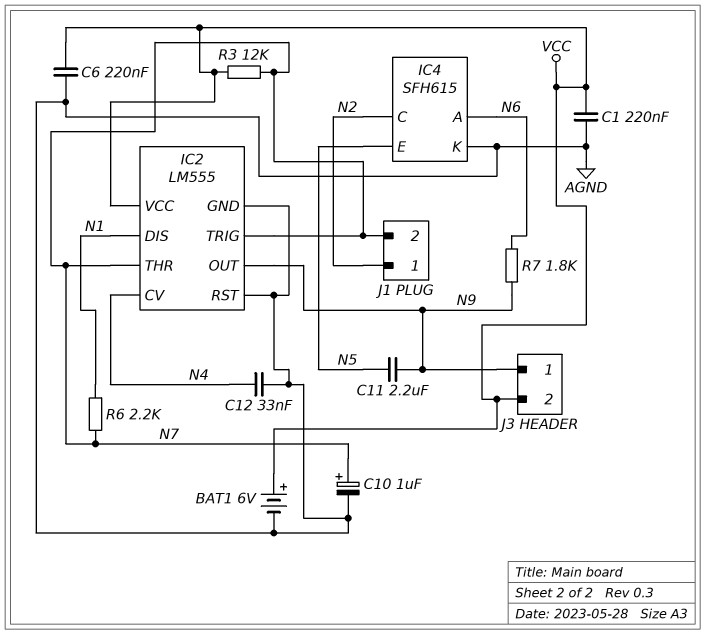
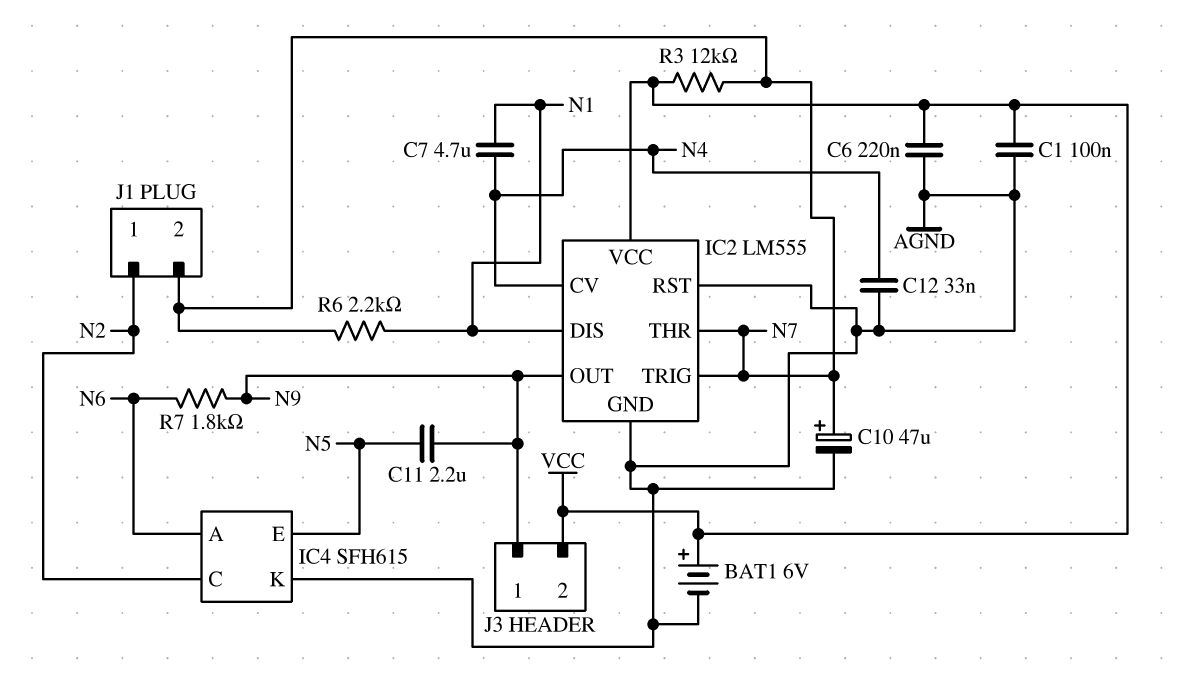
C1: 220nF (AGND, VCC) -> 100nF (AGND, VCC)
C7: none -> 4.7uF (N1, N4)
C10: 1uF (plus N7, minus AGND) -> 47uF (plus N7, minus AGND)

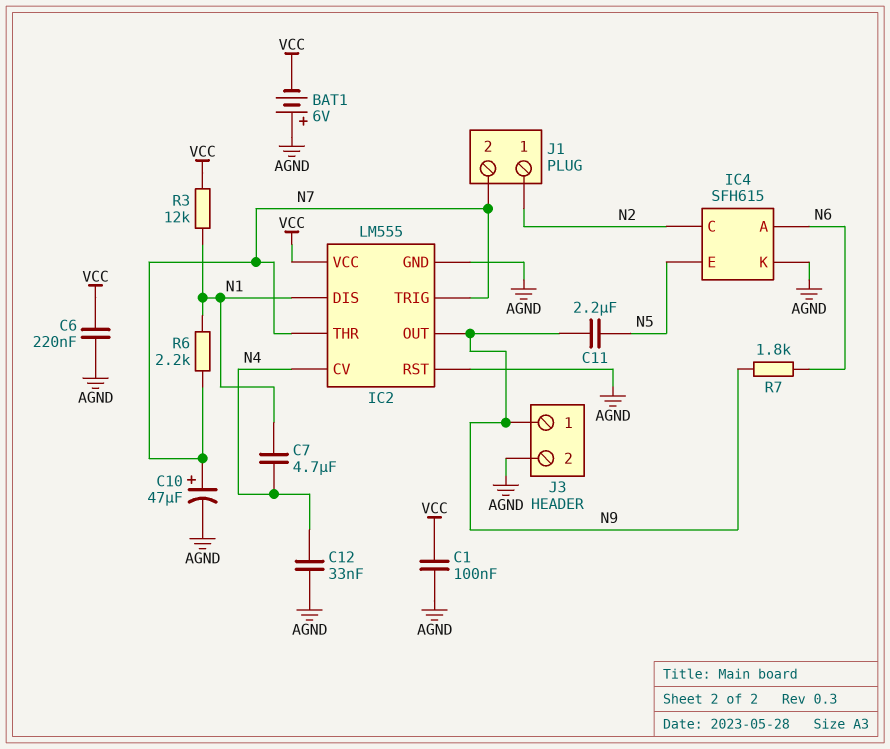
BAT1: 6V (plus VCC, minus AGND) -> 6V (plus AGND, minus VCC)
J3 pin 2: VCC -> AGND
R3: 12k (N7, VCC) -> 12k (N1, VCC)

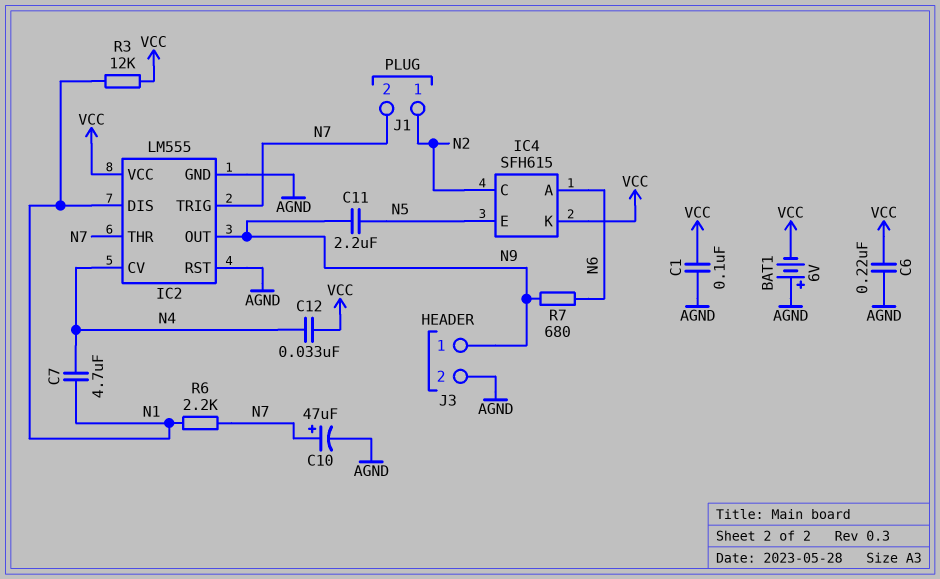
C12: 33nF (AGND, N4) -> 33nF (N4, VCC)
IC4 pin K: AGND -> VCC
R7: 1.8k (N6, N9) -> 680 (N6, N9)

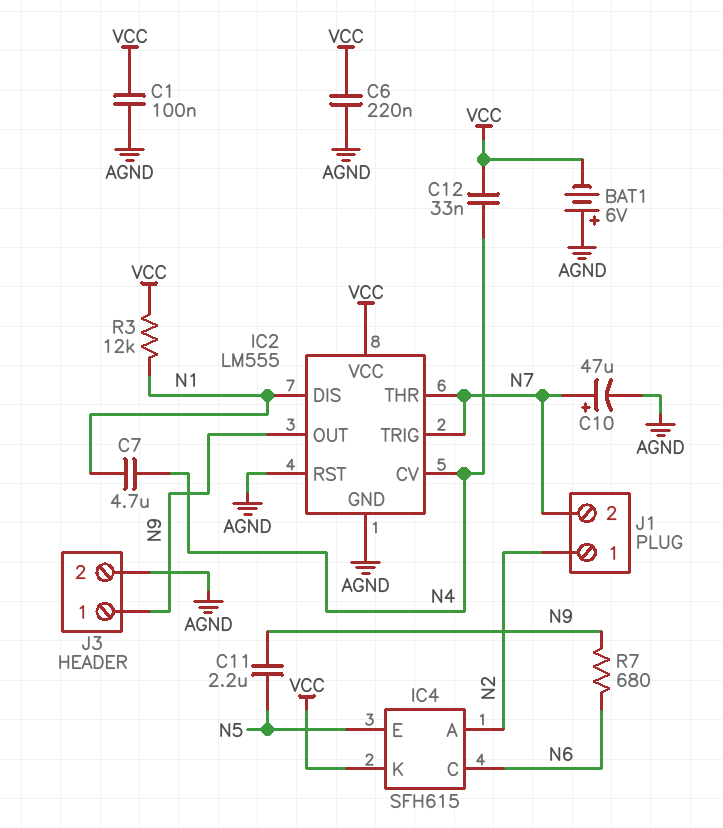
IC4 pin A: N6 -> N2
IC4 pin C: N2 -> N6
R6: 2.2k (N1, N7) -> none

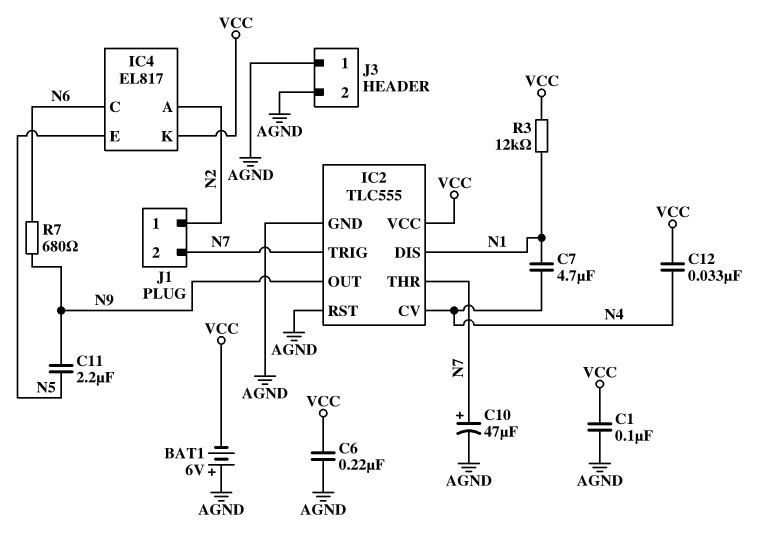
IC2: LM555 -> TLC555
IC4: SFH615 -> EL817
J3 pin 1: N9 -> AGND

